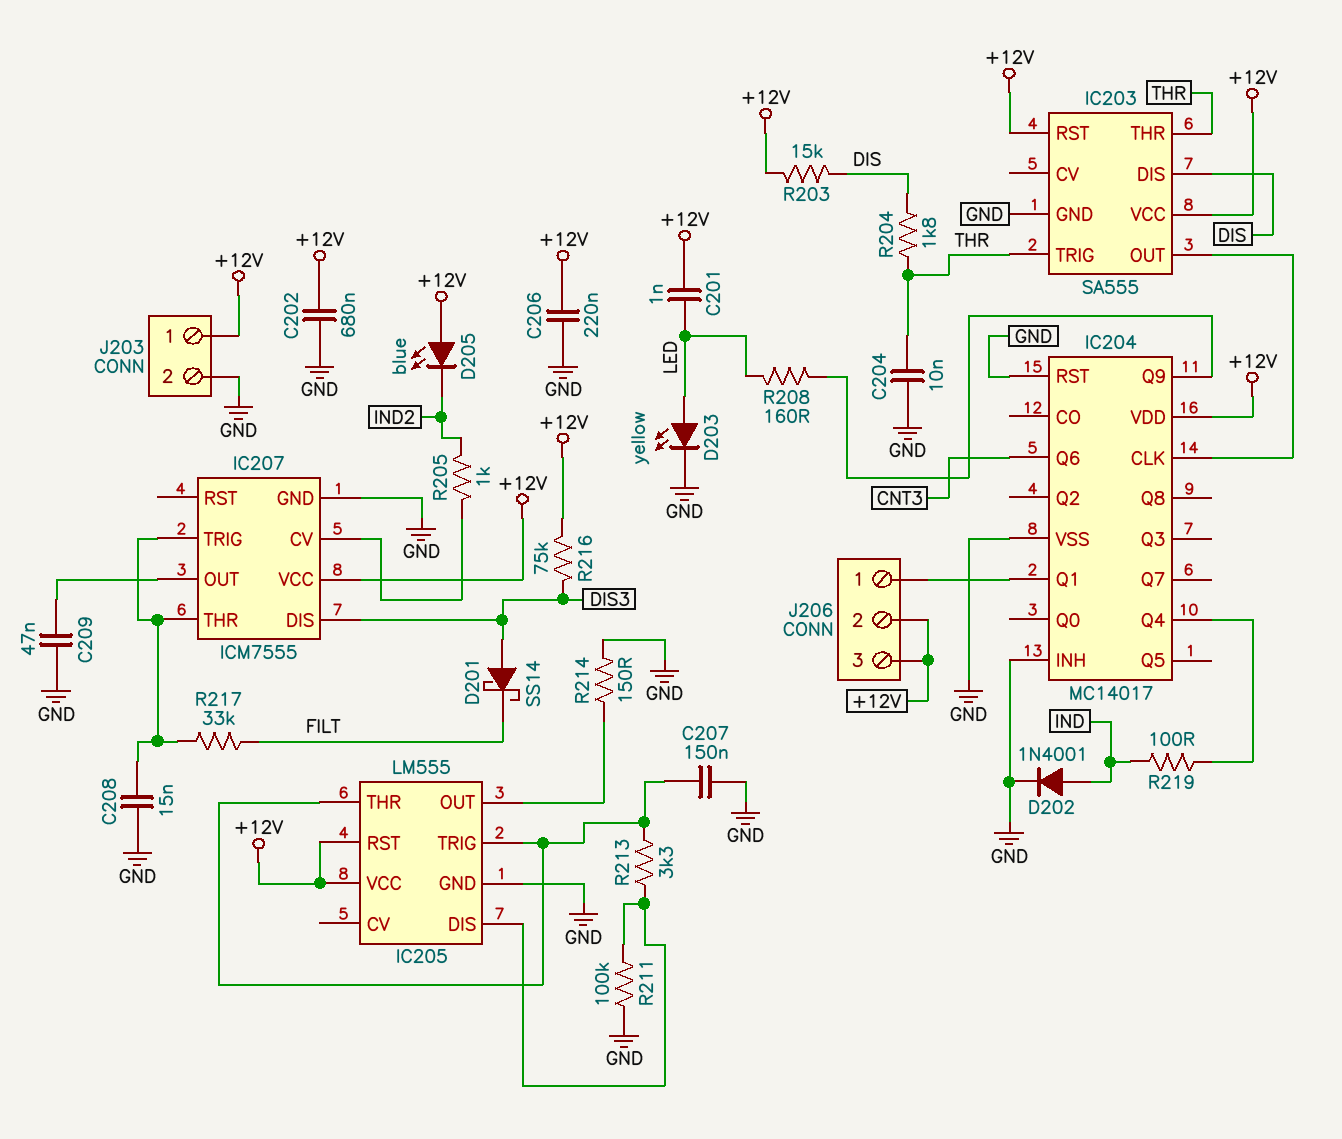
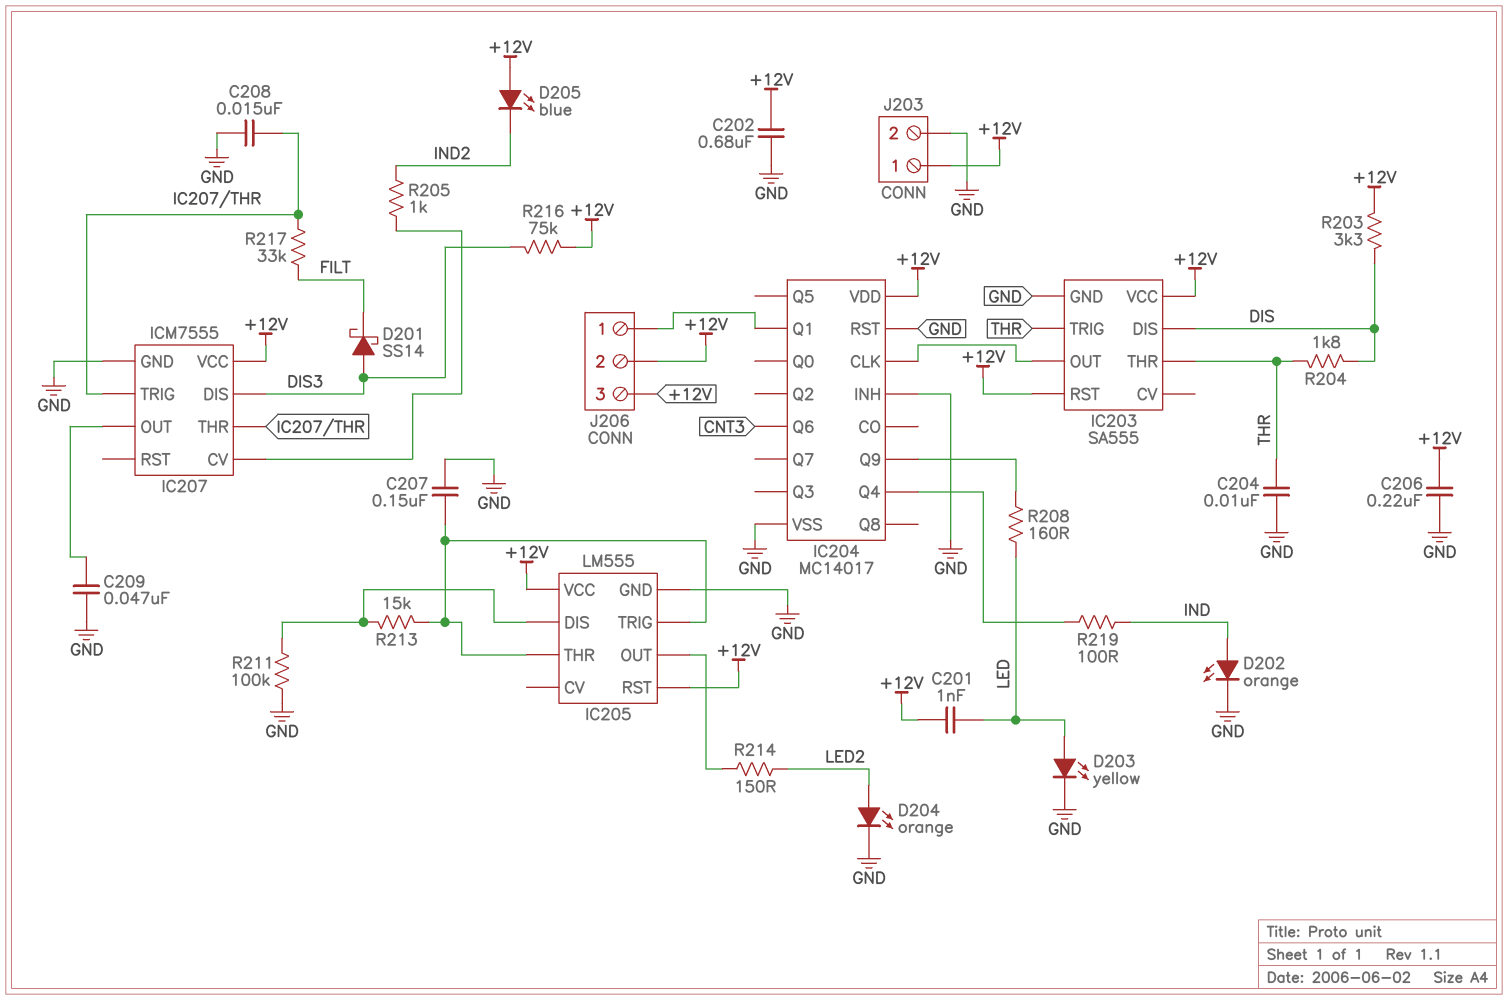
D202: diode 1N4001 (A IND, K GND) -> LED orange (A IND, K GND)
D204: none -> LED orange (A LED2, K GND)
R203: 15k (+12V, DIS) -> 3.3k (+12V, DIS)
R213: 3.3k (IC205/DIS, IC205/THR) -> 15k (IC205/DIS, IC205/THR)
R214: 150 (GND, IC205/OUT) -> 150 (IC205/OUT, LED2)

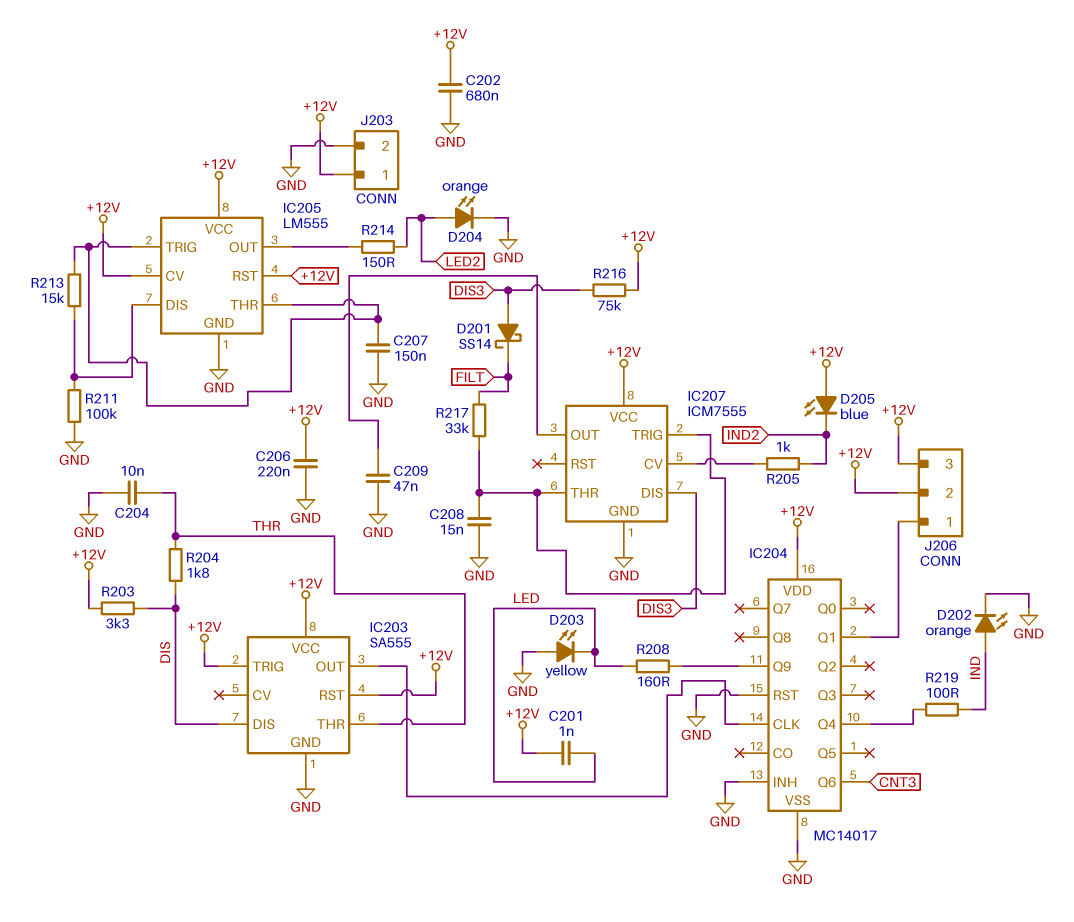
D203: LED yellow (A LED, K GND) -> LED yellow (A GND, K LED)
IC203 pin TRIG: THR -> +12V
IC205 pin CV: none -> +12V

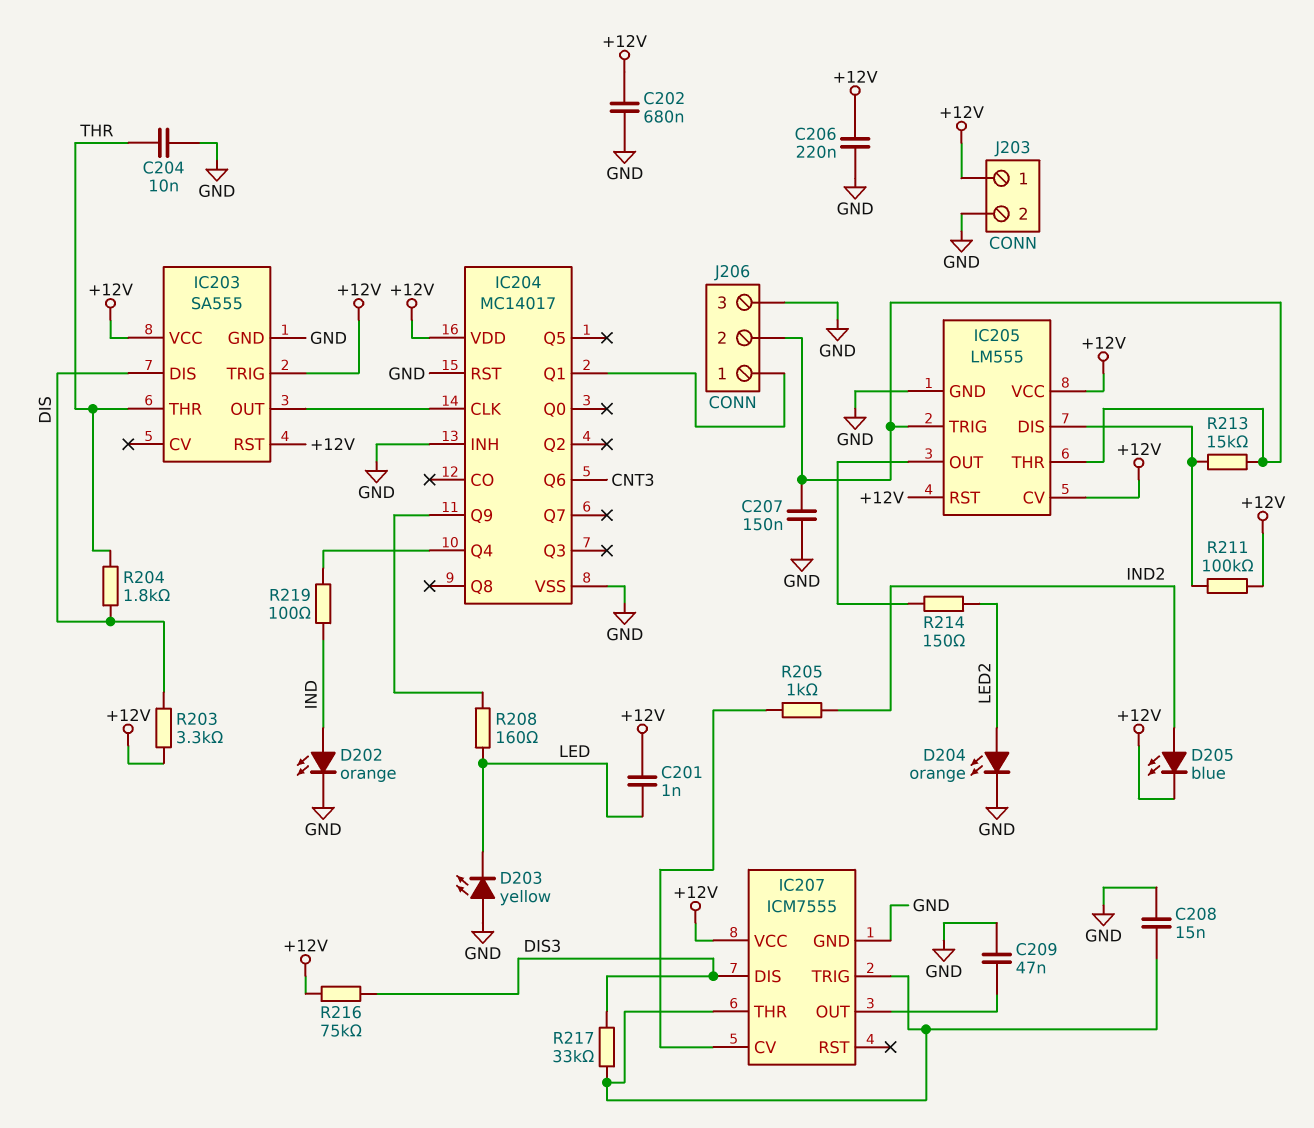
D201: schottky SS14 (A DIS3, K FILT) -> none
D205: LED blue (A +12V, K IND2) -> LED blue (A IND2, K +12V)
J206 pin 2: +12V -> IC205/THR
J206 pin 3: +12V -> GND
R211: 100k (GND, IC205/DIS) -> 100k (+12V, IC205/DIS)
R217: 33k (FILT, IC207/THR) -> 33k (DIS3, IC207/THR)

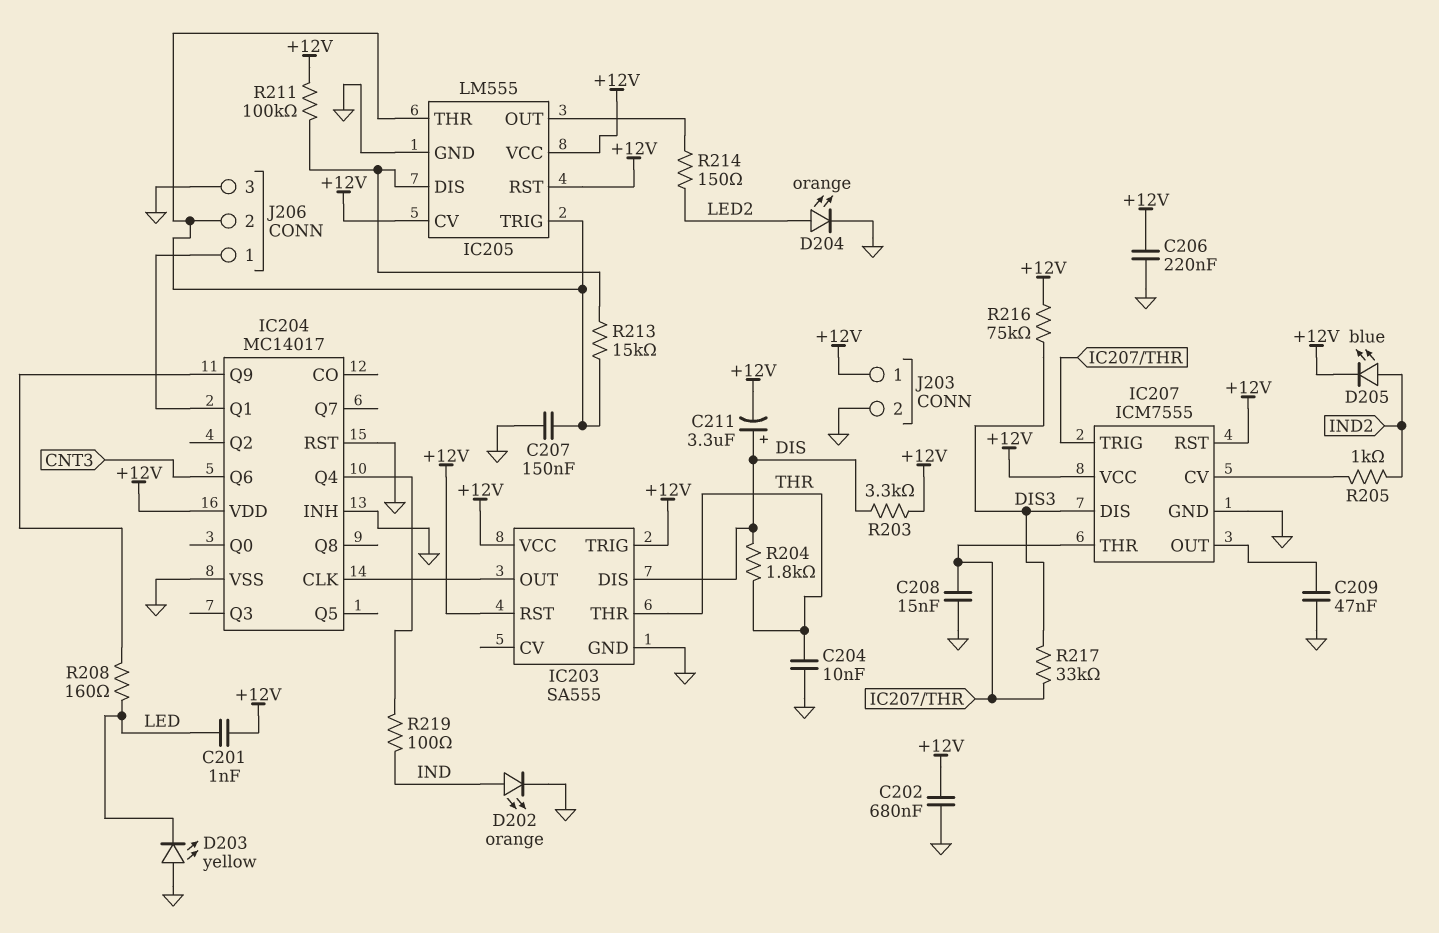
C211: none -> 3.3uF (plus DIS, minus +12V)
IC207 pin RST: none -> +12V

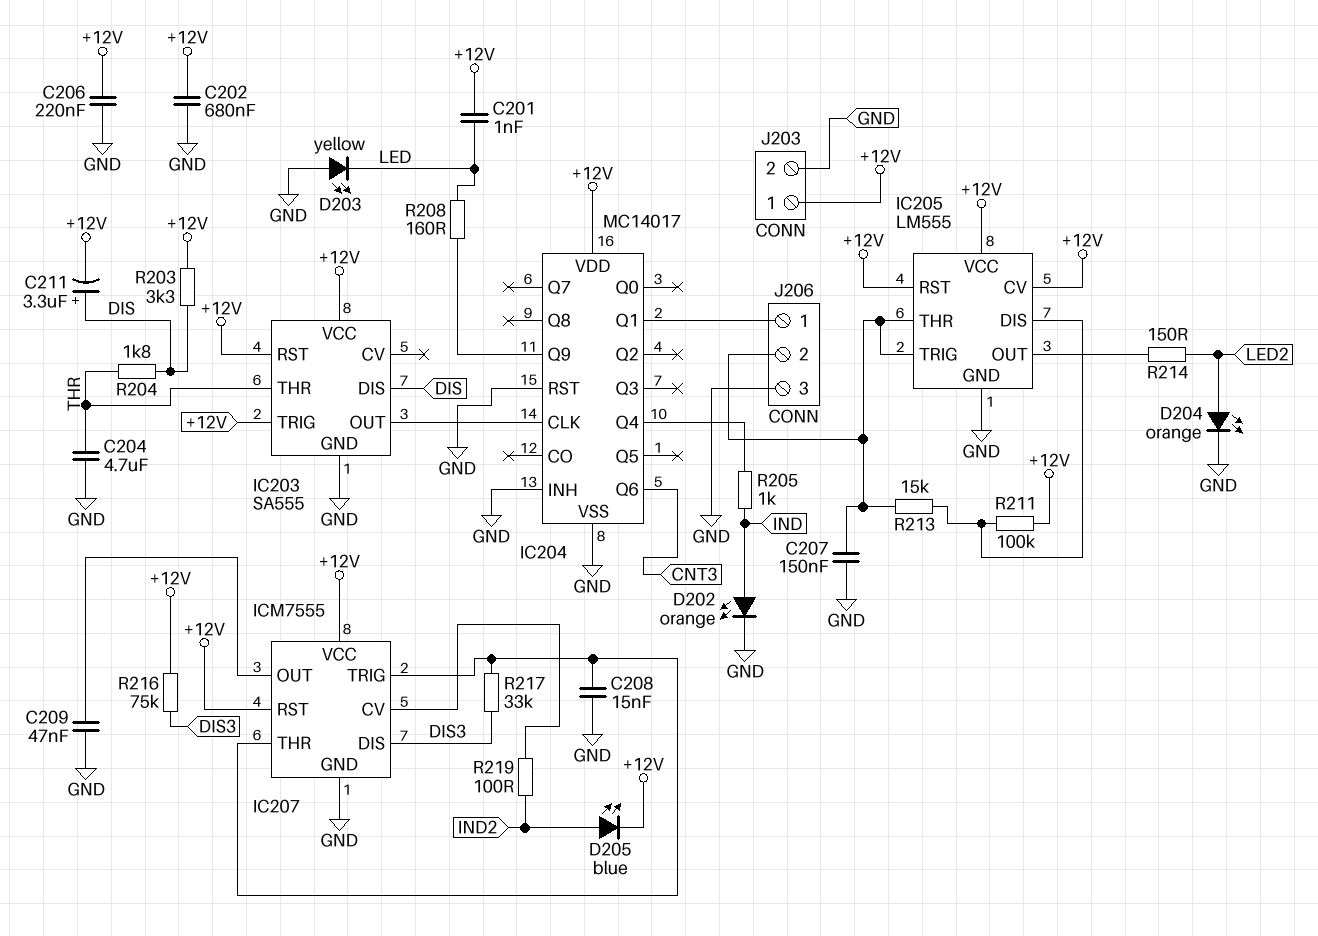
C204: 10nF (GND, THR) -> 4.7uF (GND, THR)
R205: 1k (IC207/CV, IND2) -> 1k (IC204/Q4, IND)
R219: 100 (IC204/Q4, IND) -> 100 (IC207/CV, IND2)

